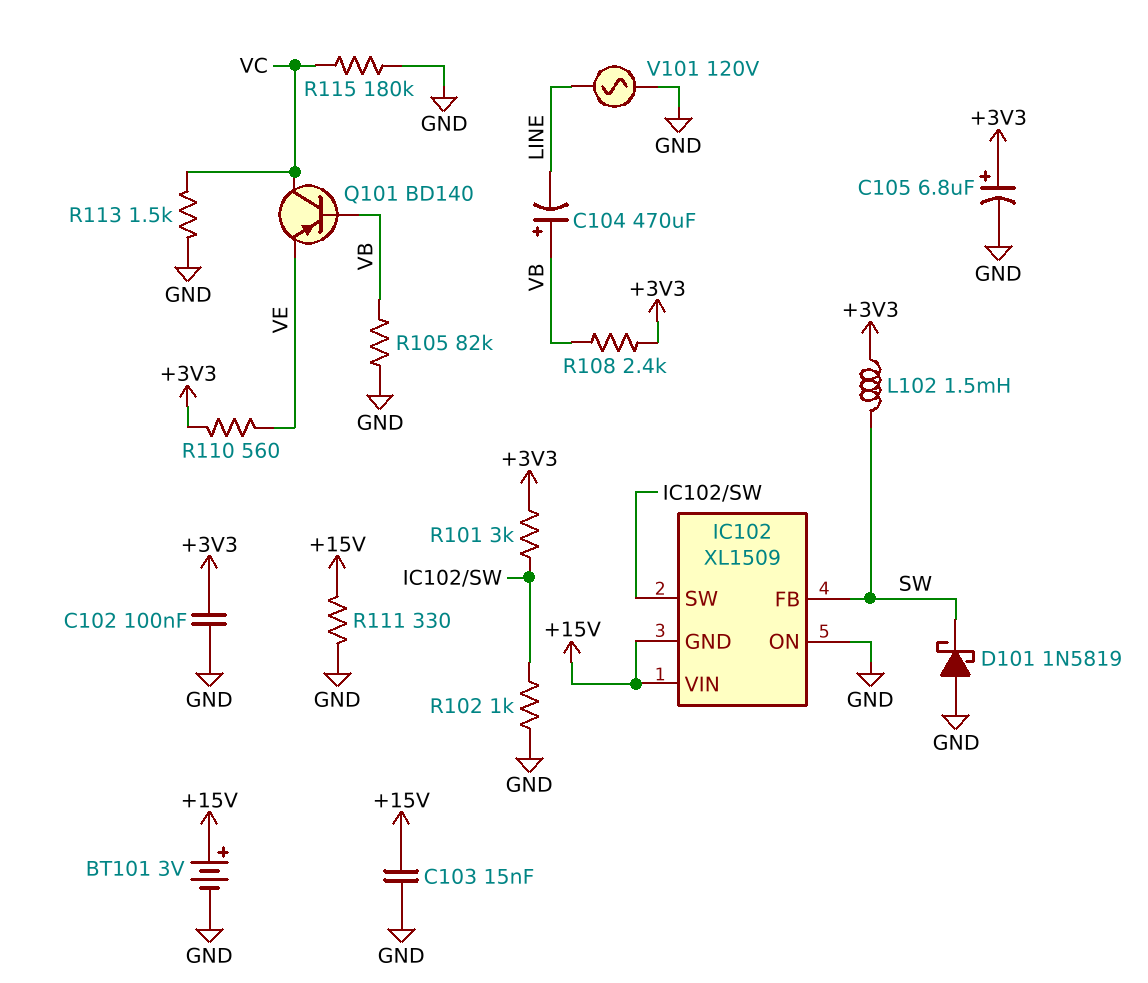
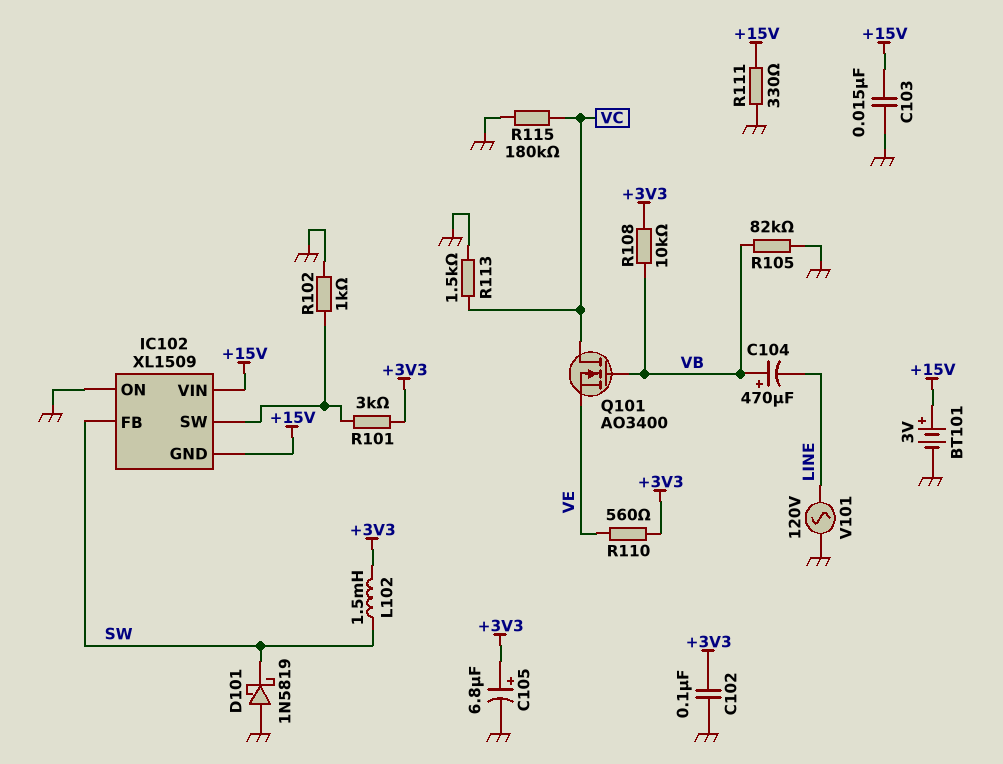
Q101: PNP BD140 (B VB, C VC, E VE) -> NMOS AO3400 (G VB, D VC, S VE)
R108: 2.4k (+3V3, VB) -> 10k (+3V3, VB)

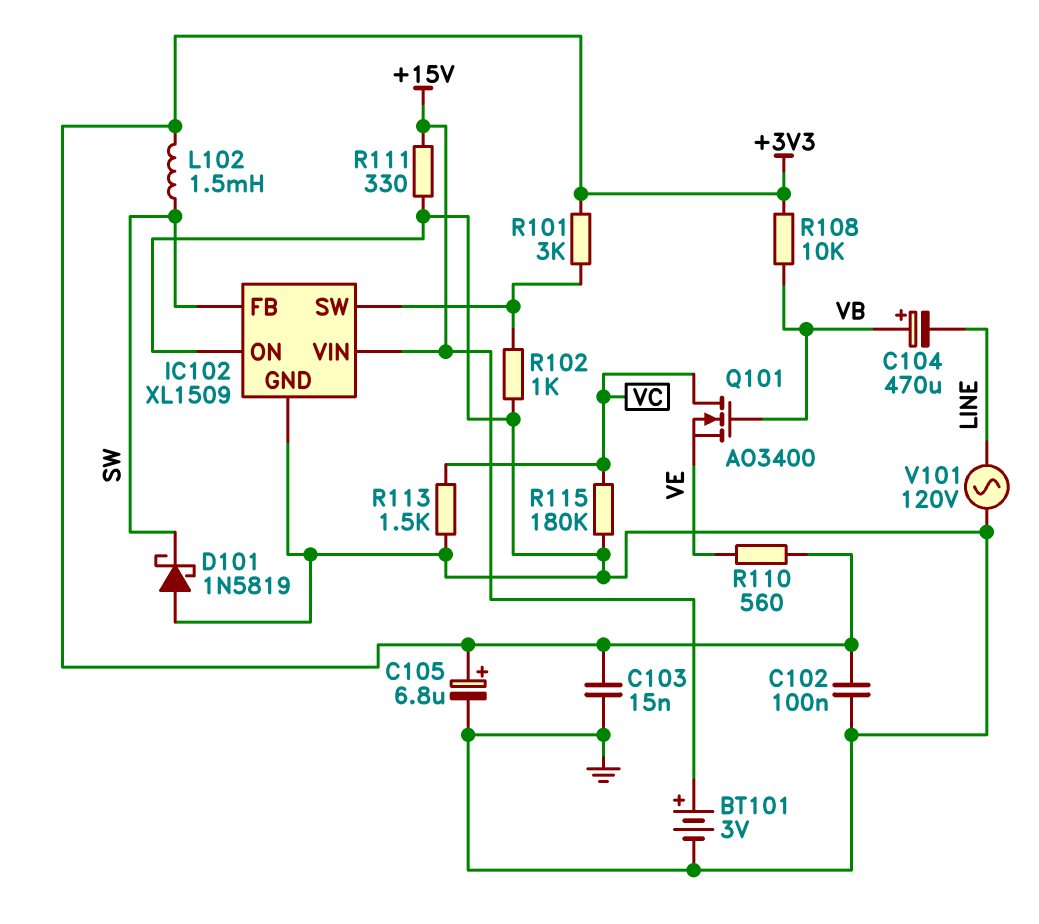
C103: 15nF (+15V, GND) -> 15nF (+3V3, GND)
IC102 pin GND: +15V -> GND
R105: 82k (GND, VB) -> none

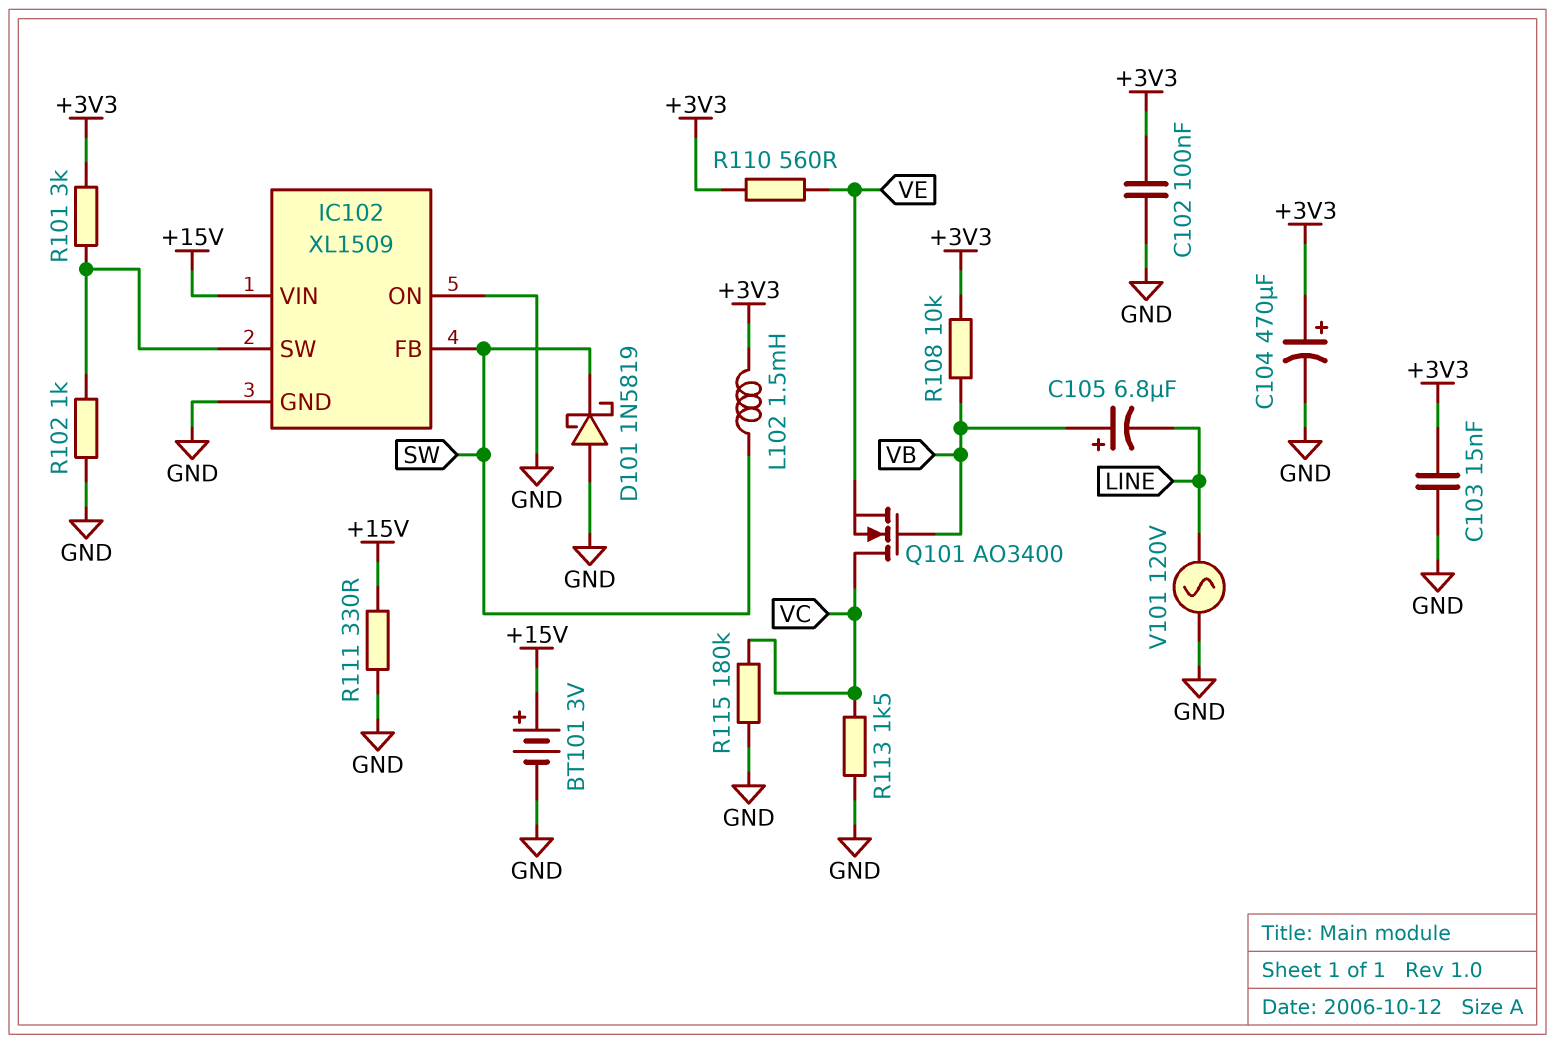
C104: 470uF (plus VB, minus LINE) -> 470uF (plus +3V3, minus GND)
C105: 6.8uF (plus +3V3, minus GND) -> 6.8uF (plus VB, minus LINE)

